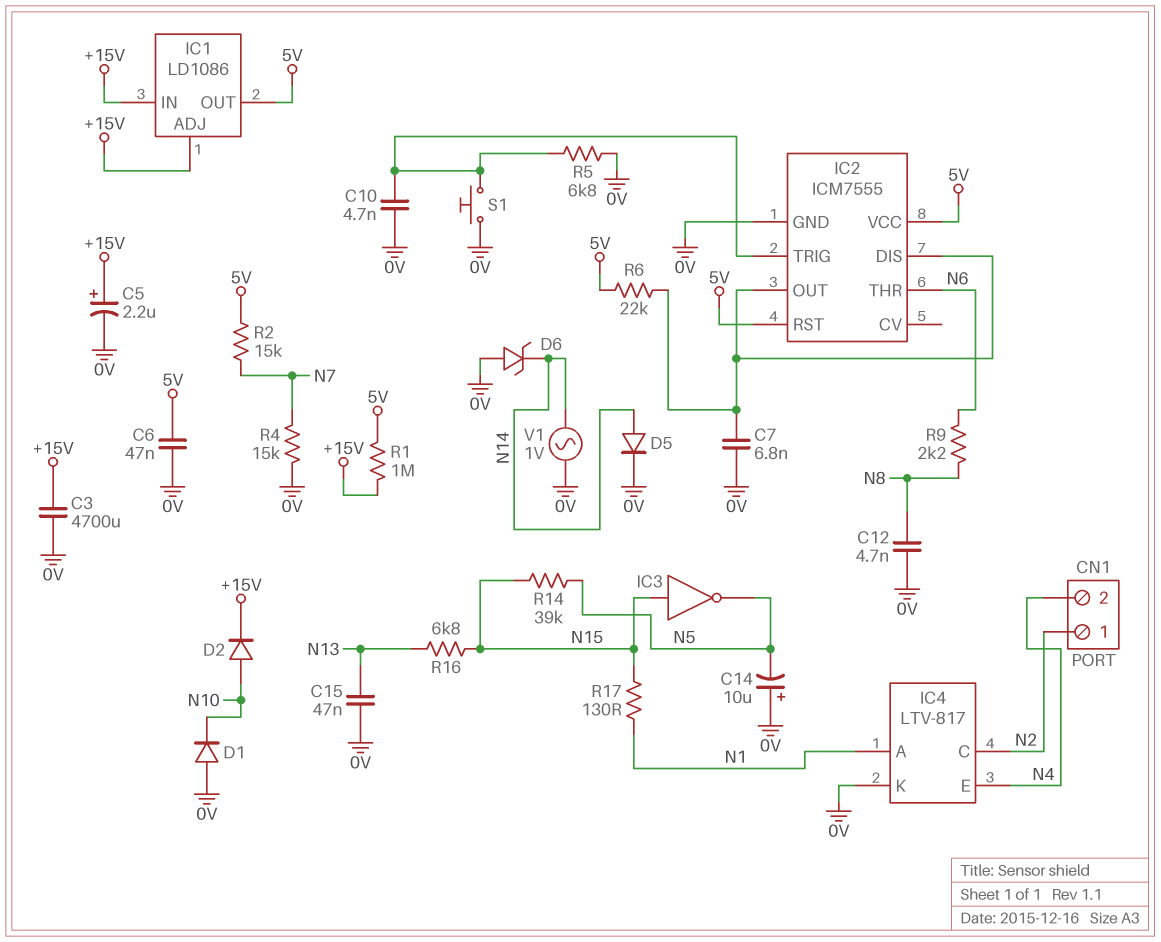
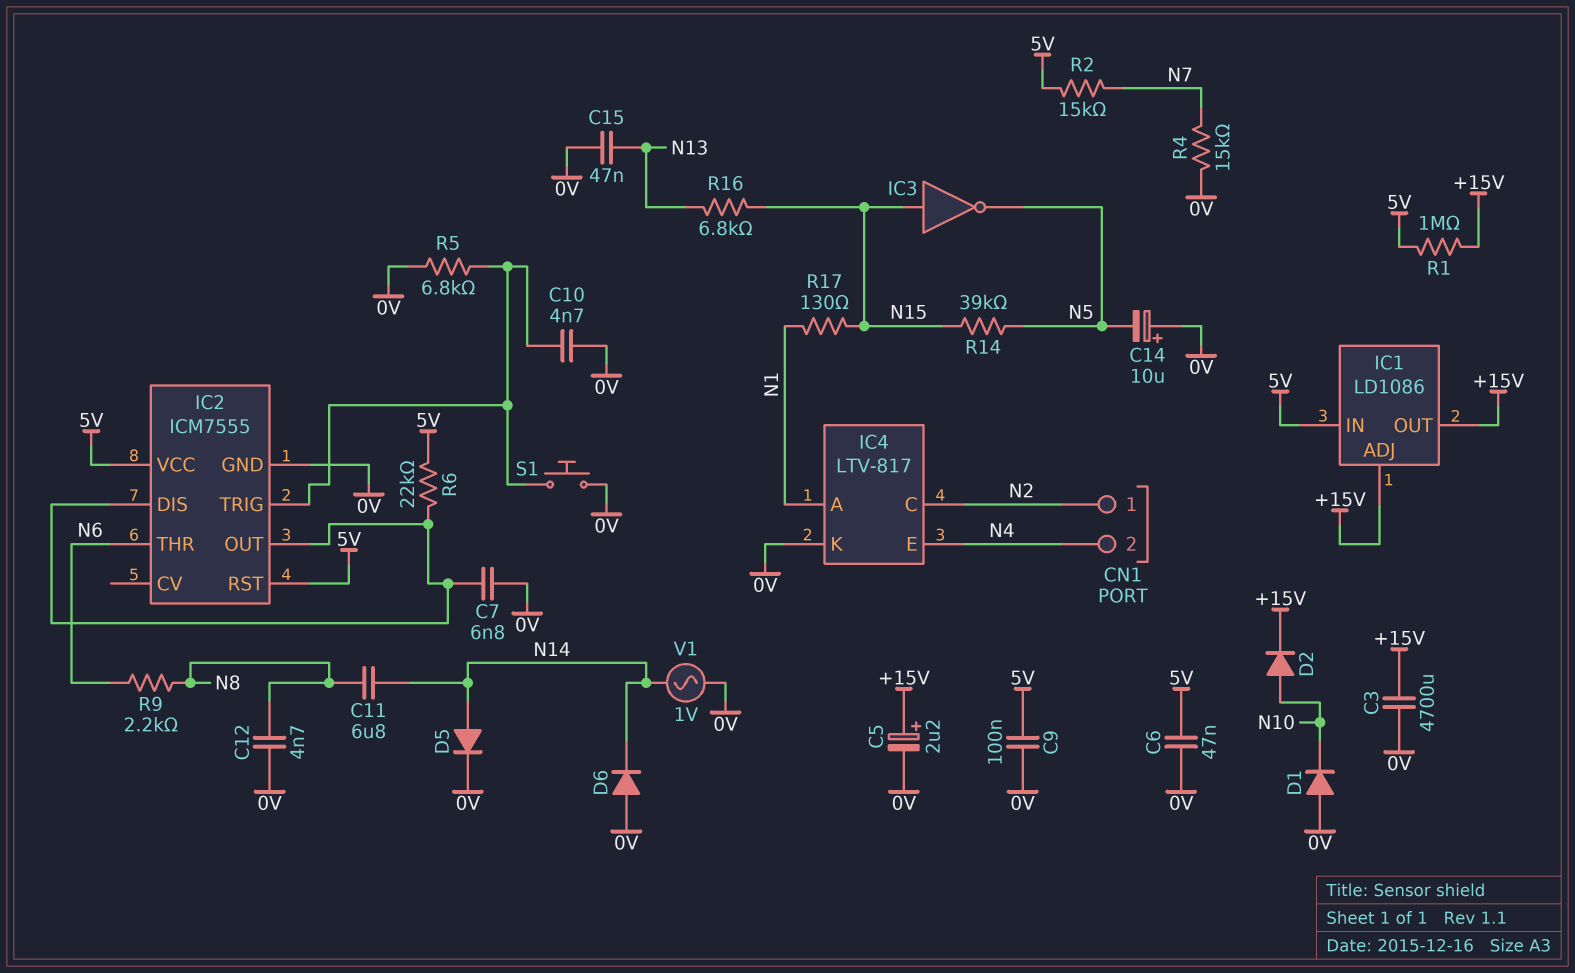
C9: none -> 100nF (0V, 5V)
C11: none -> 6.8uF (N8, N14)
D6: zener (A 0V, K N14) -> diode (A 0V, K N14)
IC1 pin IN: +15V -> 5V
IC1 pin OUT: 5V -> +15V

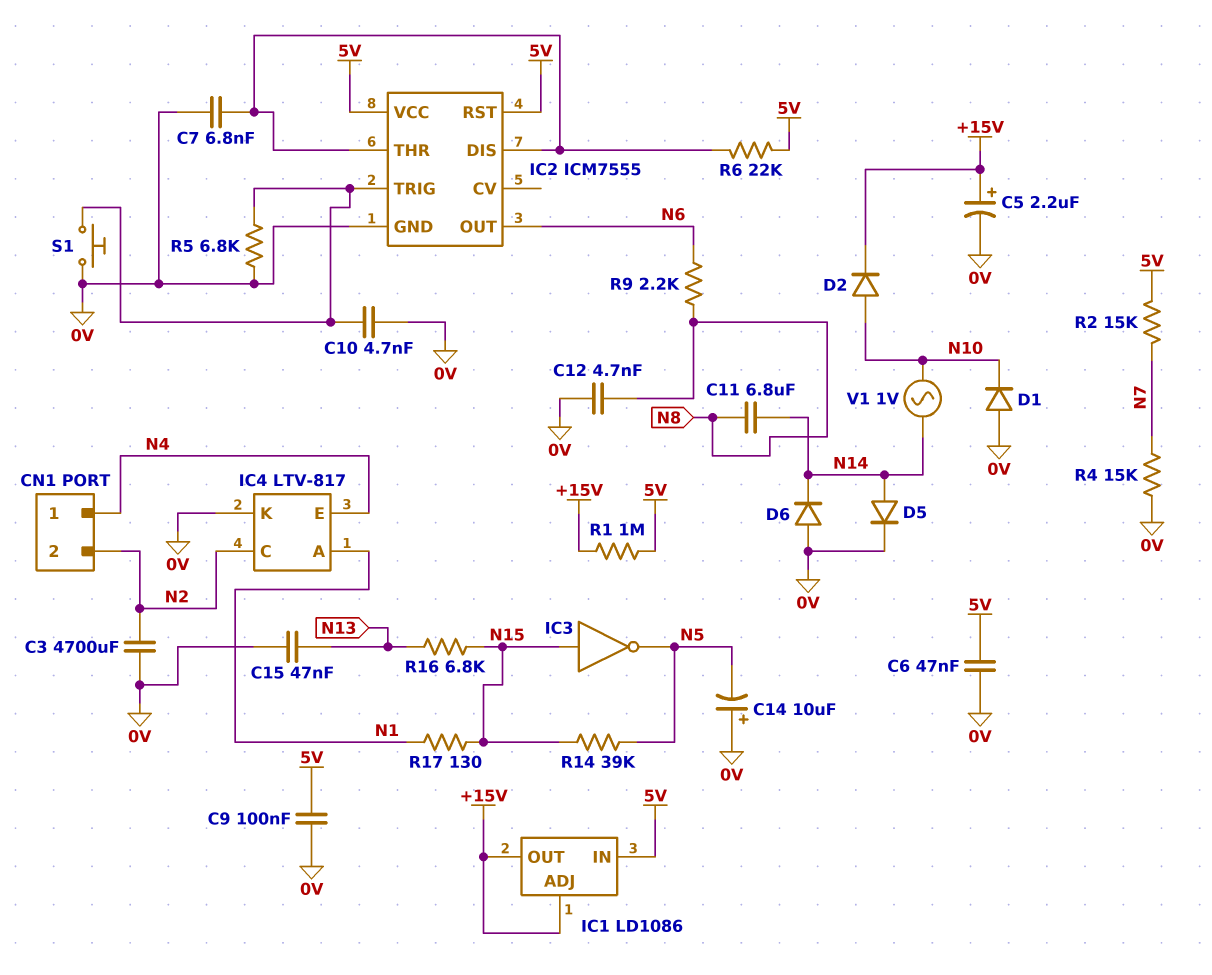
C3: 4700uF (+15V, 0V) -> 4700uF (0V, N2)
CN1 pin 1: N2 -> N4
CN1 pin 2: N4 -> N2
IC2 pin OUT: IC2/DIS -> N6
IC2 pin THR: N6 -> IC2/DIS
V1: AC 1V (0V, N14) -> AC 1V (N10, N14)

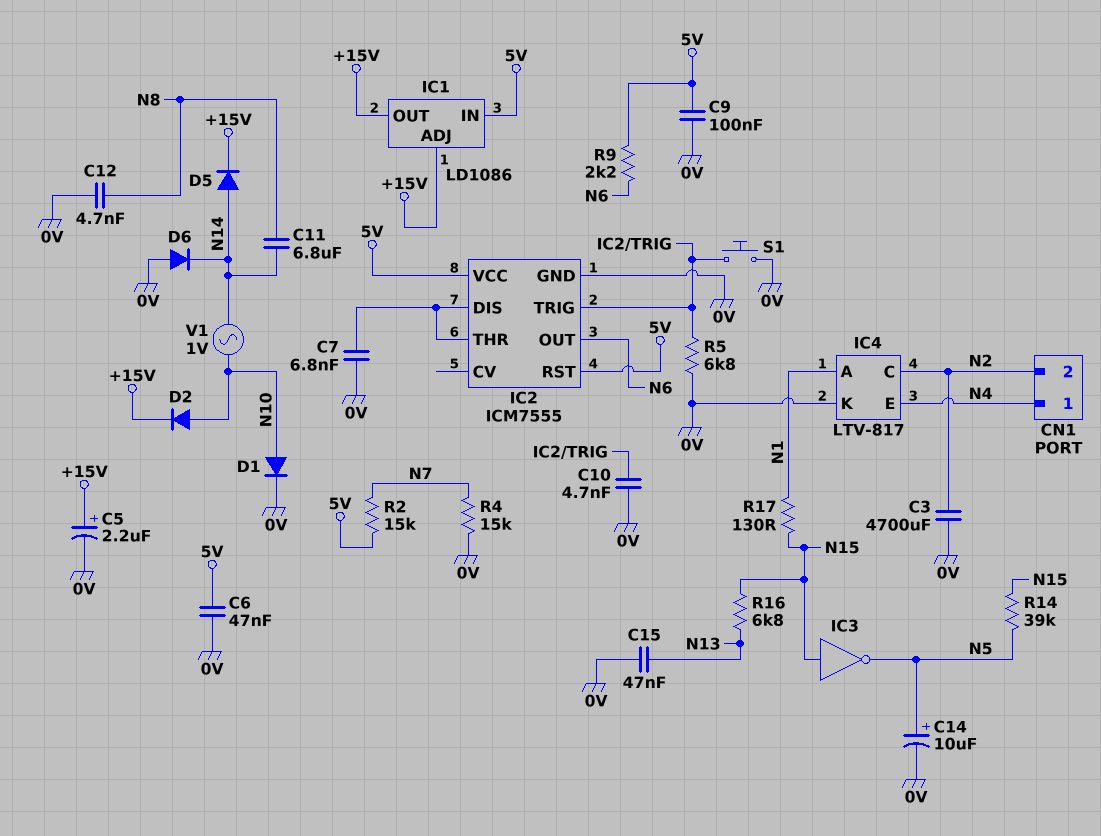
C14: 10uF (plus 0V, minus N5) -> 10uF (plus N5, minus 0V)
D1: diode (A 0V, K N10) -> diode (A N10, K 0V)
D5: diode (A N14, K 0V) -> diode (A N14, K +15V)
R1: 1M (+15V, 5V) -> none
R6: 22k (5V, IC2/DIS) -> none
R9: 2.2k (N6, N8) -> 2.2k (5V, N6)

